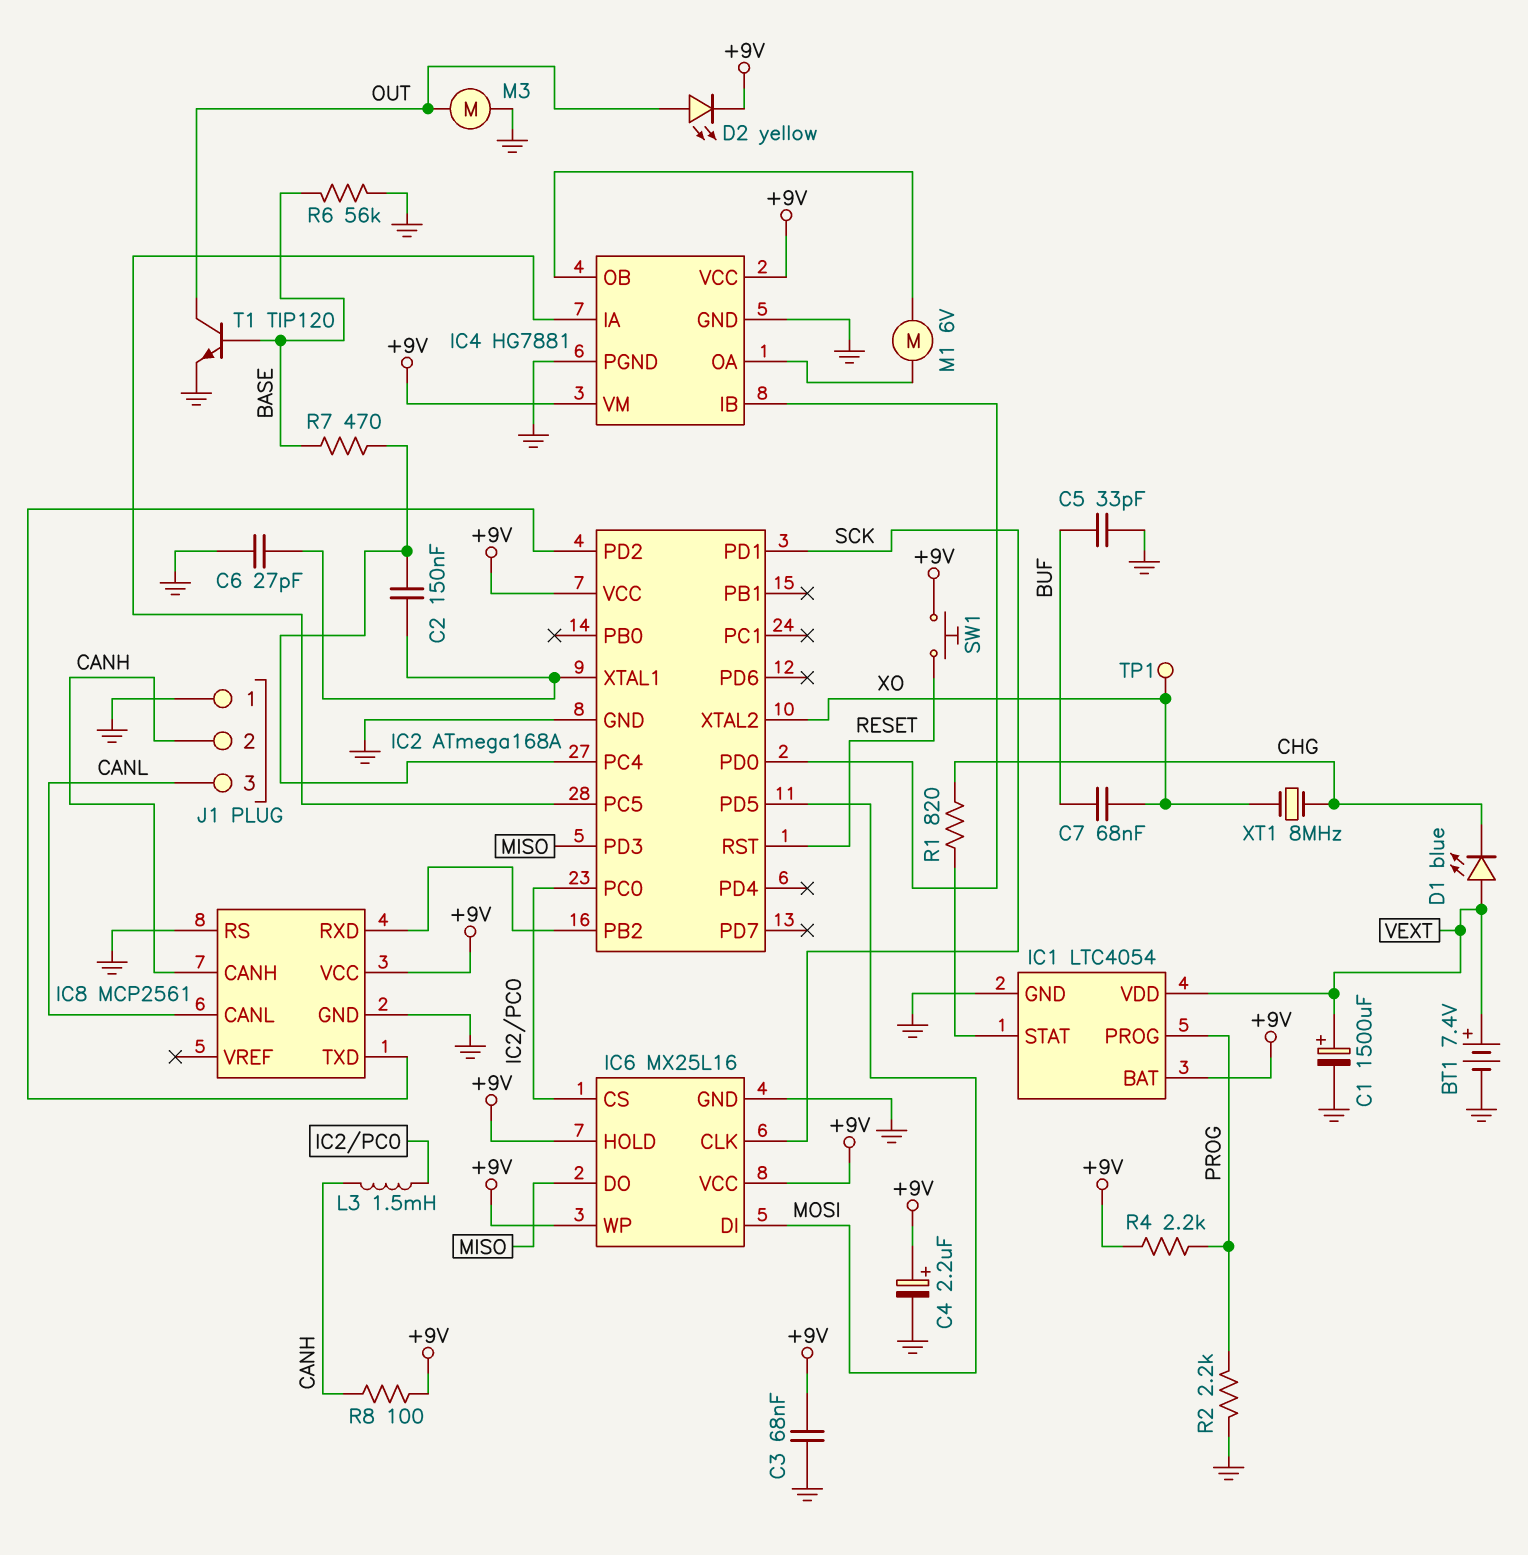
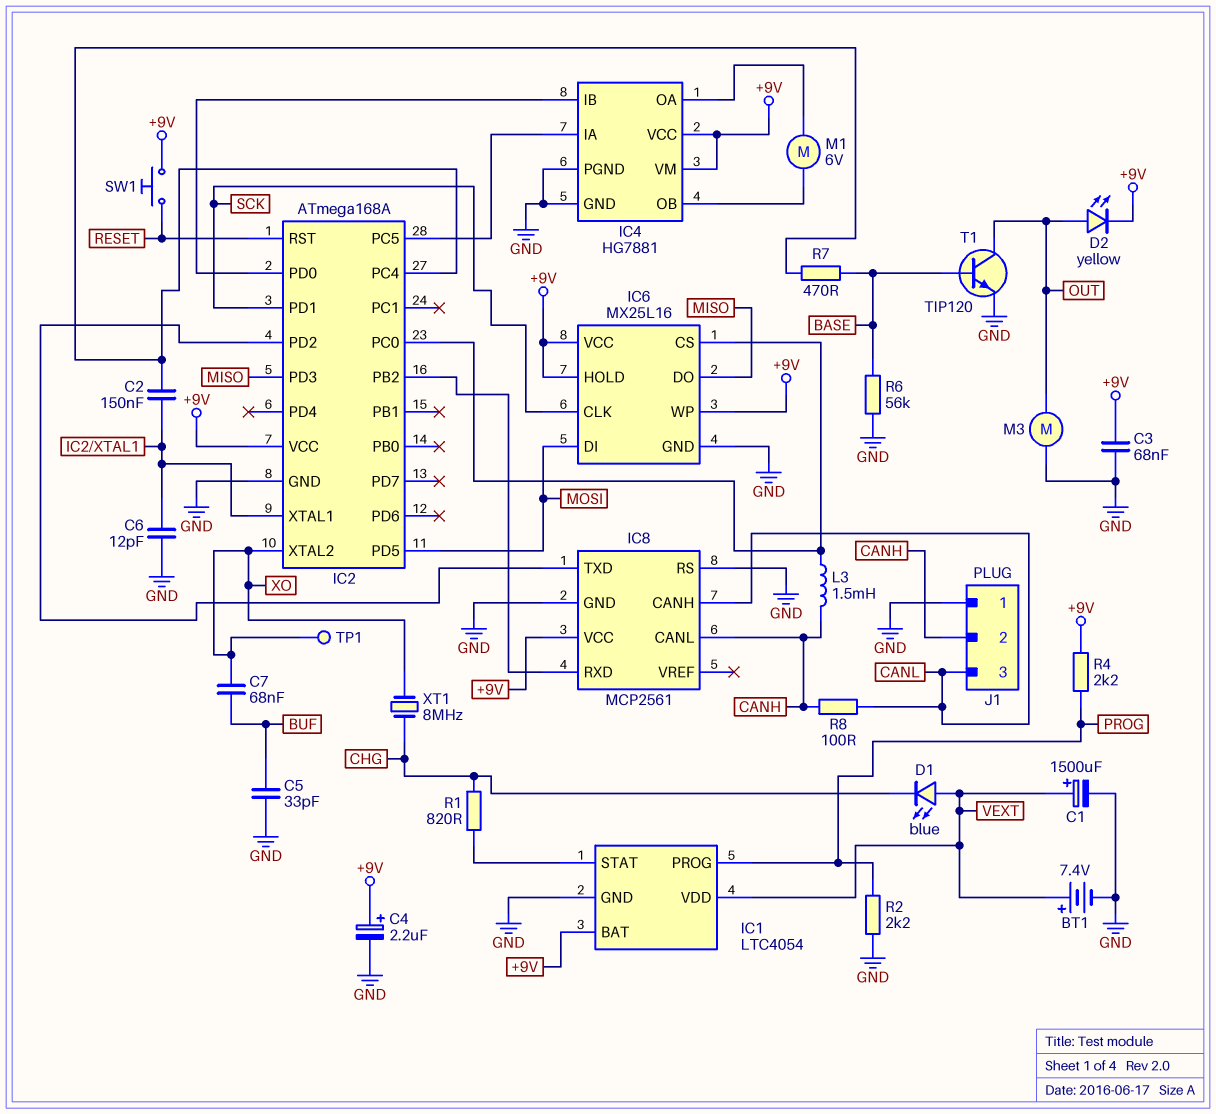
C6: 27pF (GND, IC2/XTAL1) -> 12pF (GND, IC2/XTAL1)
IC8 pin CANH: CANH -> CANL
IC8 pin CANL: CANL -> CANH
R8: 100 (+9V, CANH) -> 100 (CANH, CANL)

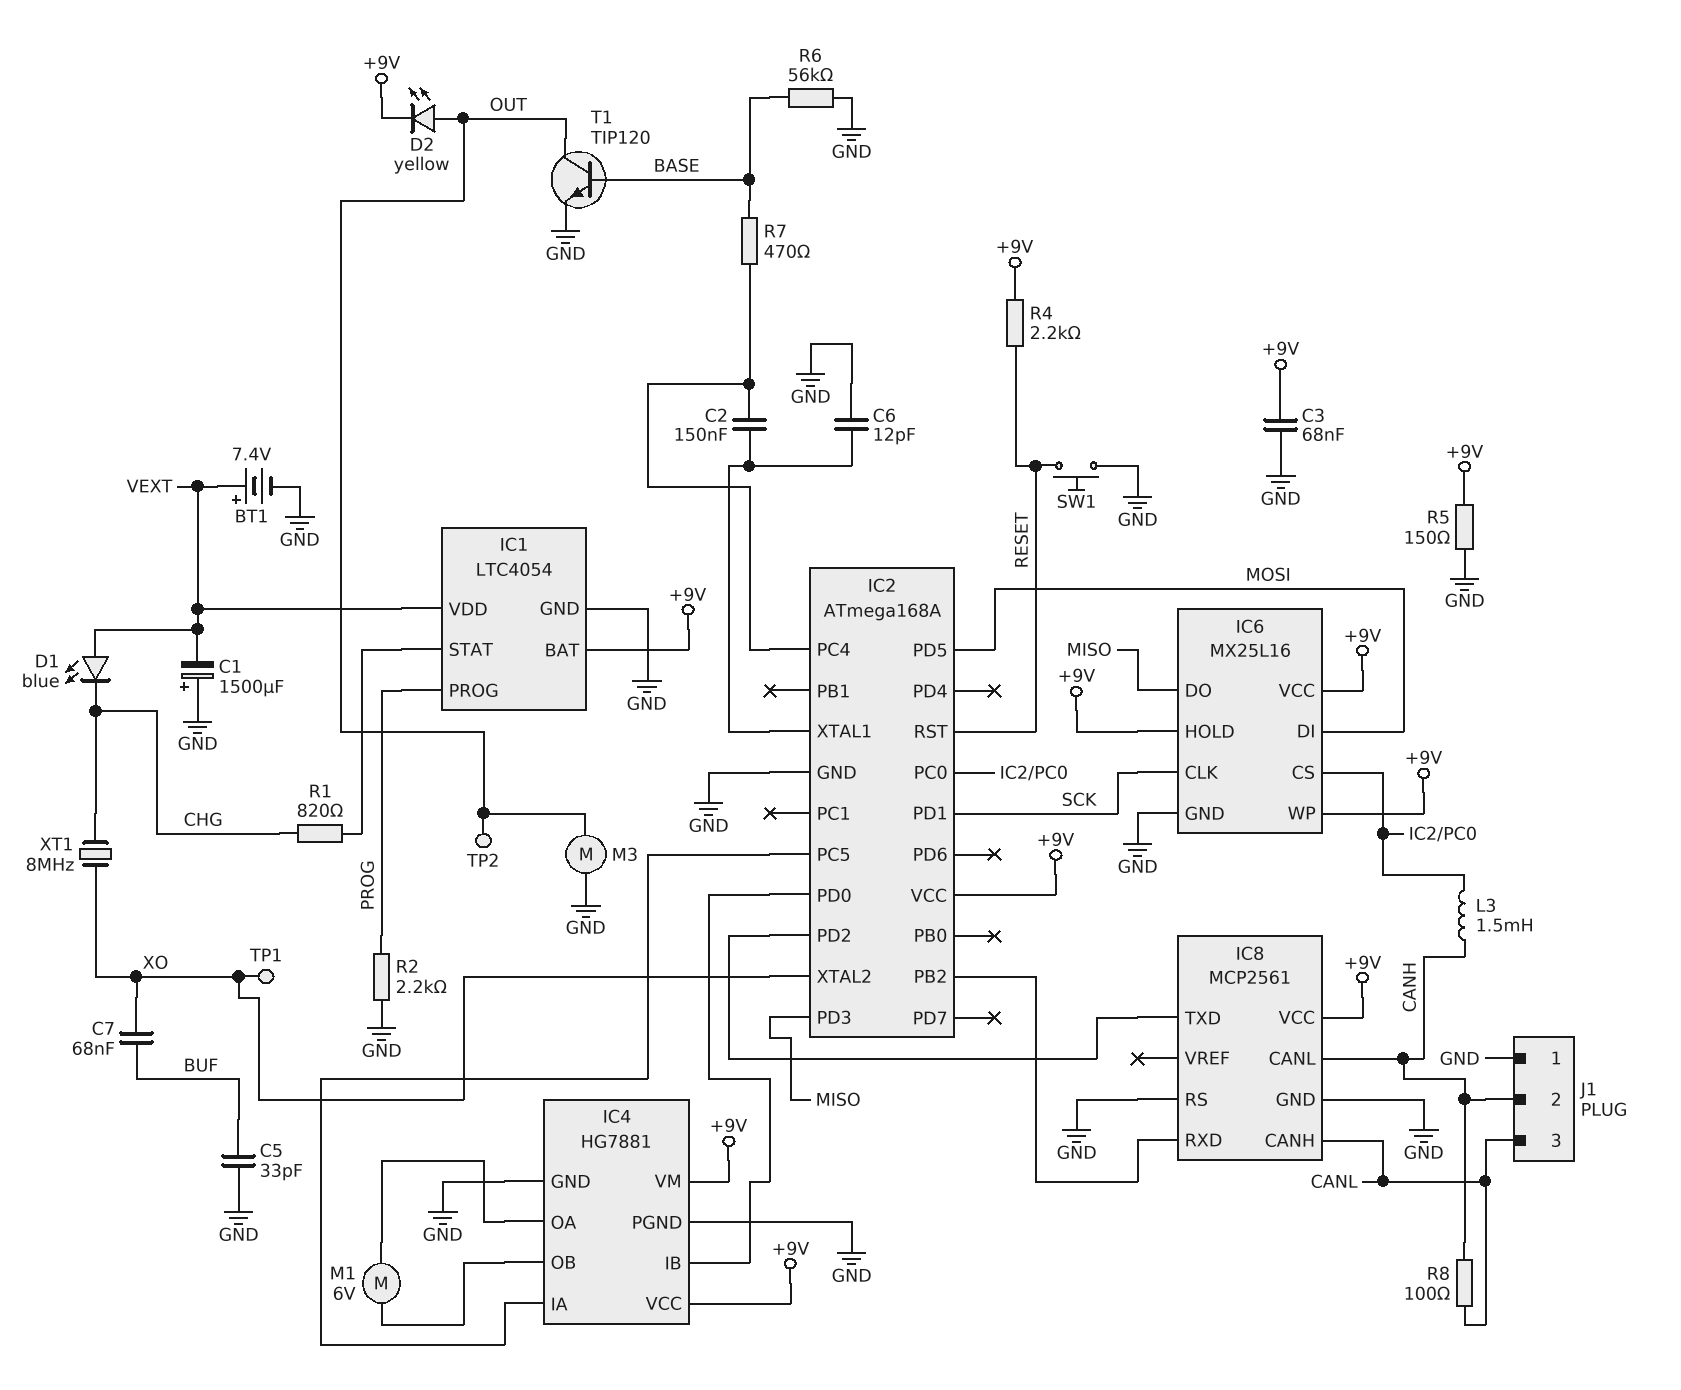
C1: 1500uF (plus VEXT, minus GND) -> 1500uF (plus GND, minus VEXT)
C4: 2.2uF (plus +9V, minus GND) -> none
R4: 2.2k (+9V, PROG) -> 2.2k (+9V, RESET)
R5: none -> 150 (+9V, GND)
SW1: button (+9V, RESET) -> button (GND, RESET)
TP2: none -> test point (OUT)

